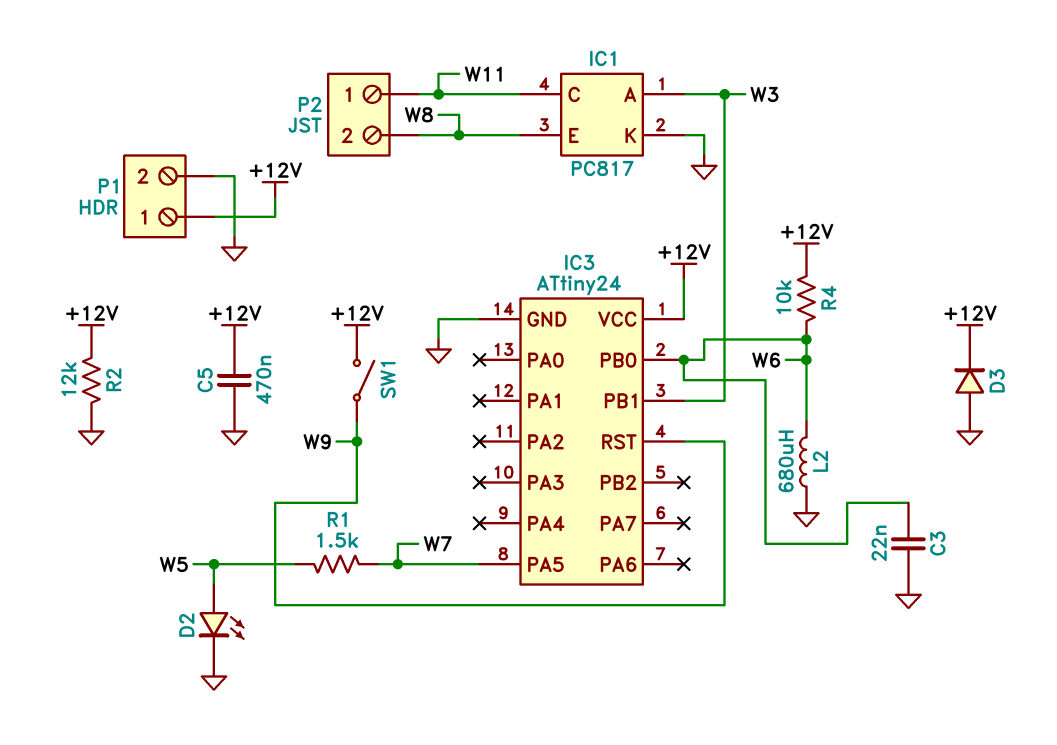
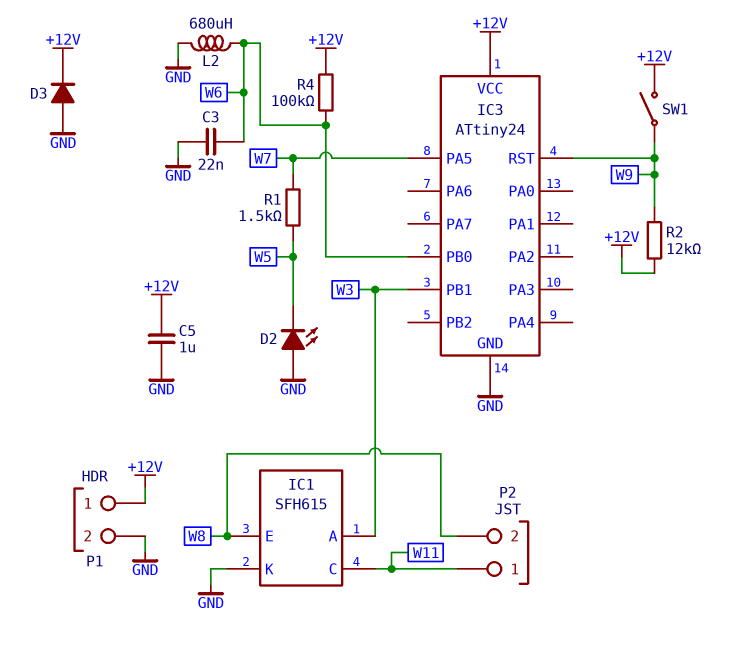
C5: 470nF (+12V, GND) -> 1uF (+12V, GND)
D2: LED (A W5, K GND) -> LED (A GND, K W5)
IC1: PC817 -> SFH615
R2: 12k (+12V, GND) -> 12k (+12V, W9)
R4: 10k (+12V, W6) -> 100k (+12V, W6)

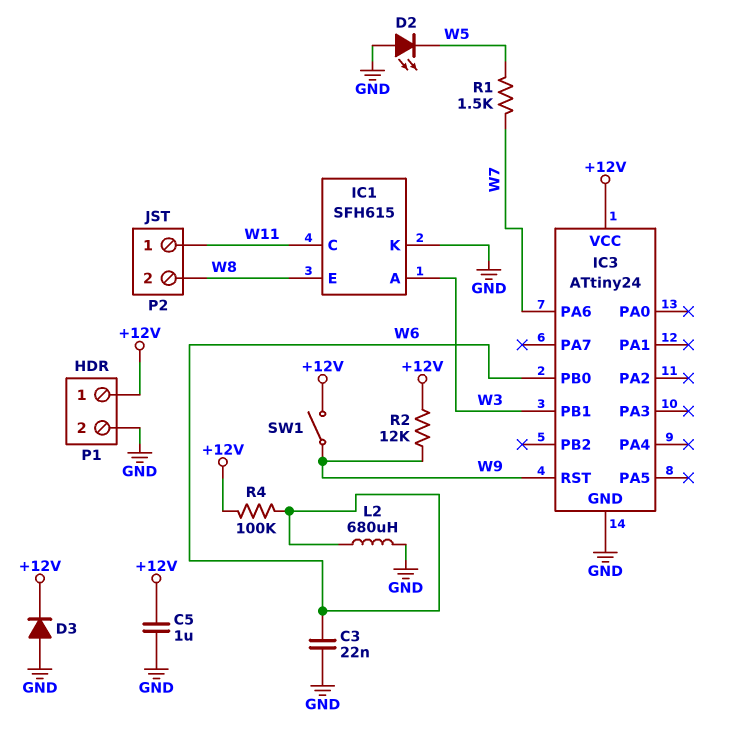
IC3 pin PA5: W7 -> none
IC3 pin PA6: none -> W7

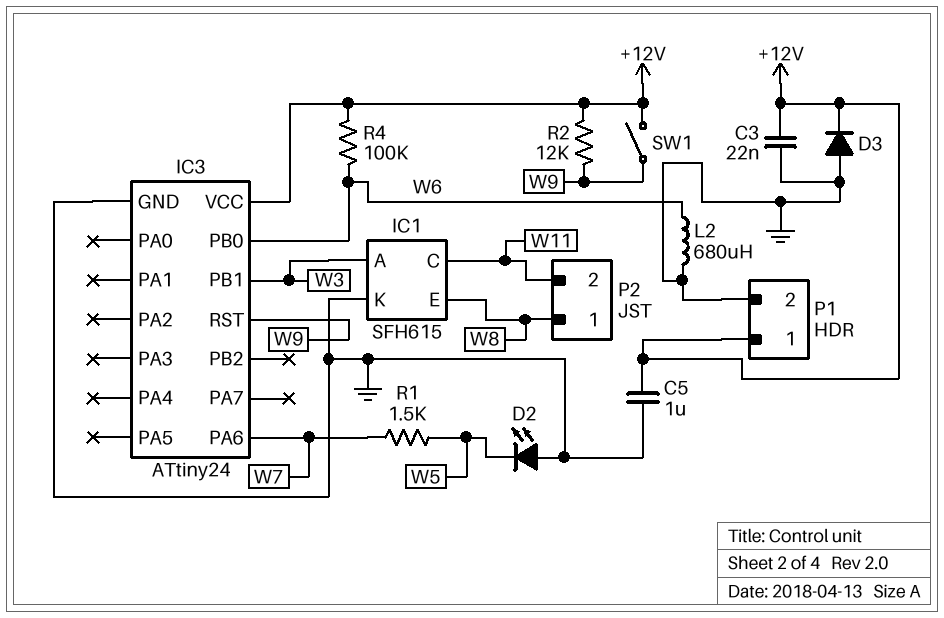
C3: 22nF (GND, W6) -> 22nF (+12V, GND)
P2 pin 1: W11 -> W8
P2 pin 2: W8 -> W11

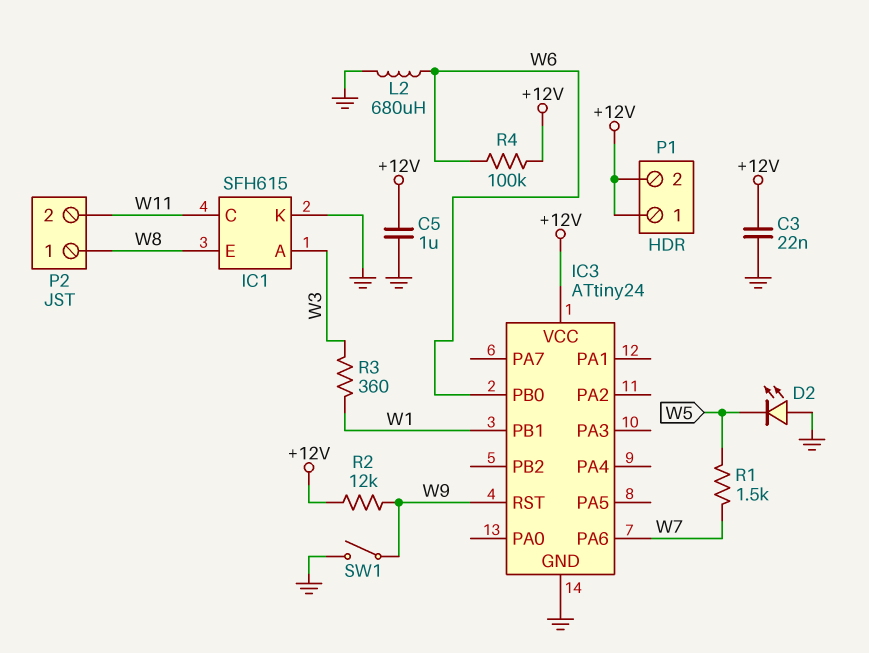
D3: diode (A GND, K +12V) -> none
IC3 pin PB1: W3 -> W1
P1 pin 2: GND -> +12V
R3: none -> 360 (W1, W3)
SW1: switch (+12V, W9) -> switch (GND, W9)

